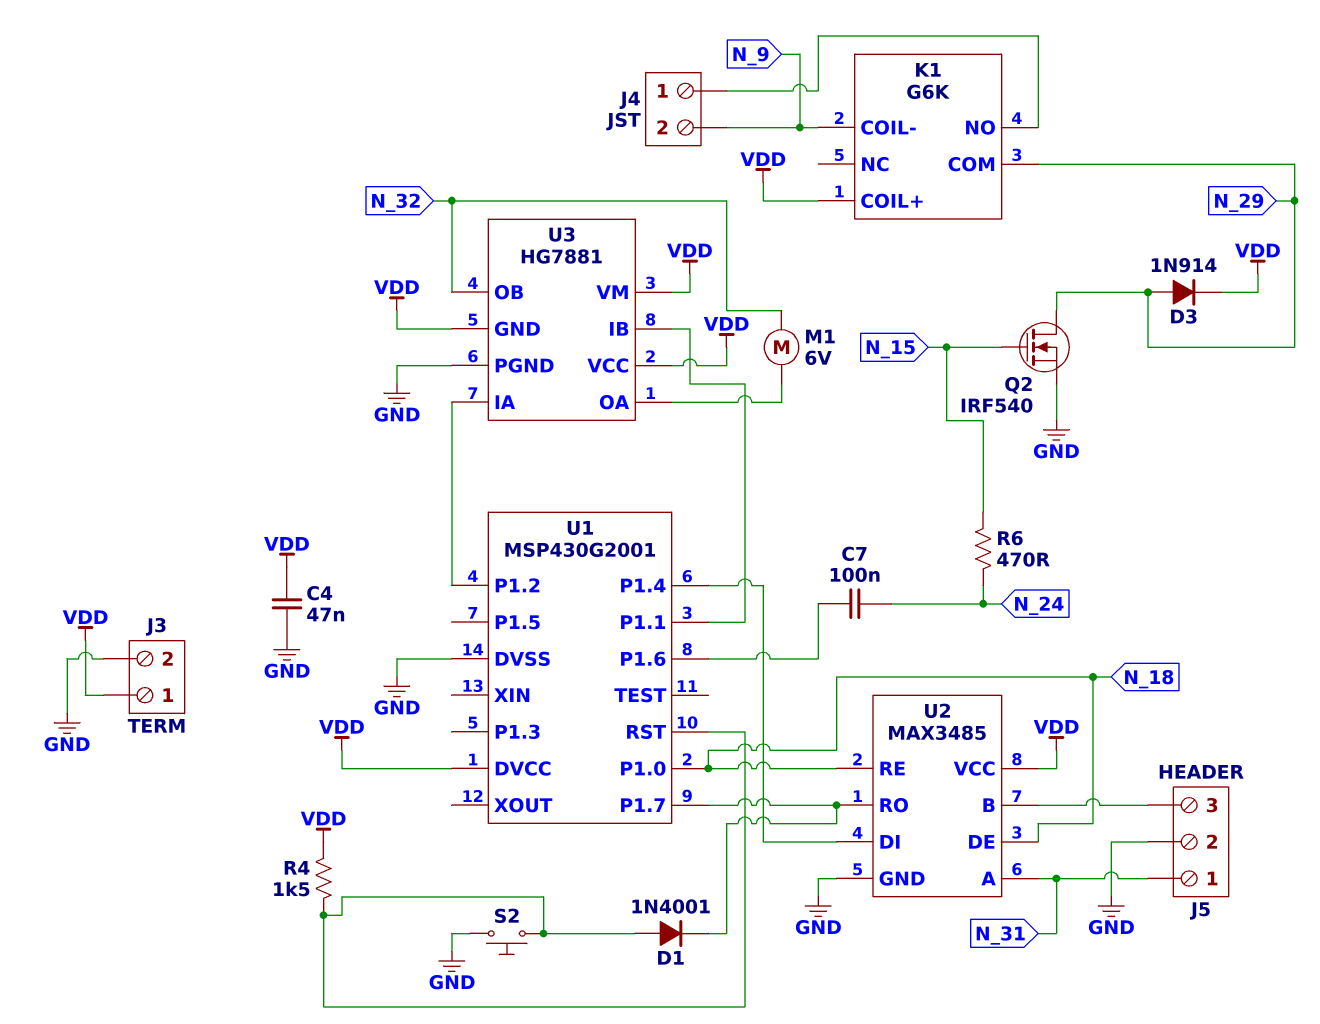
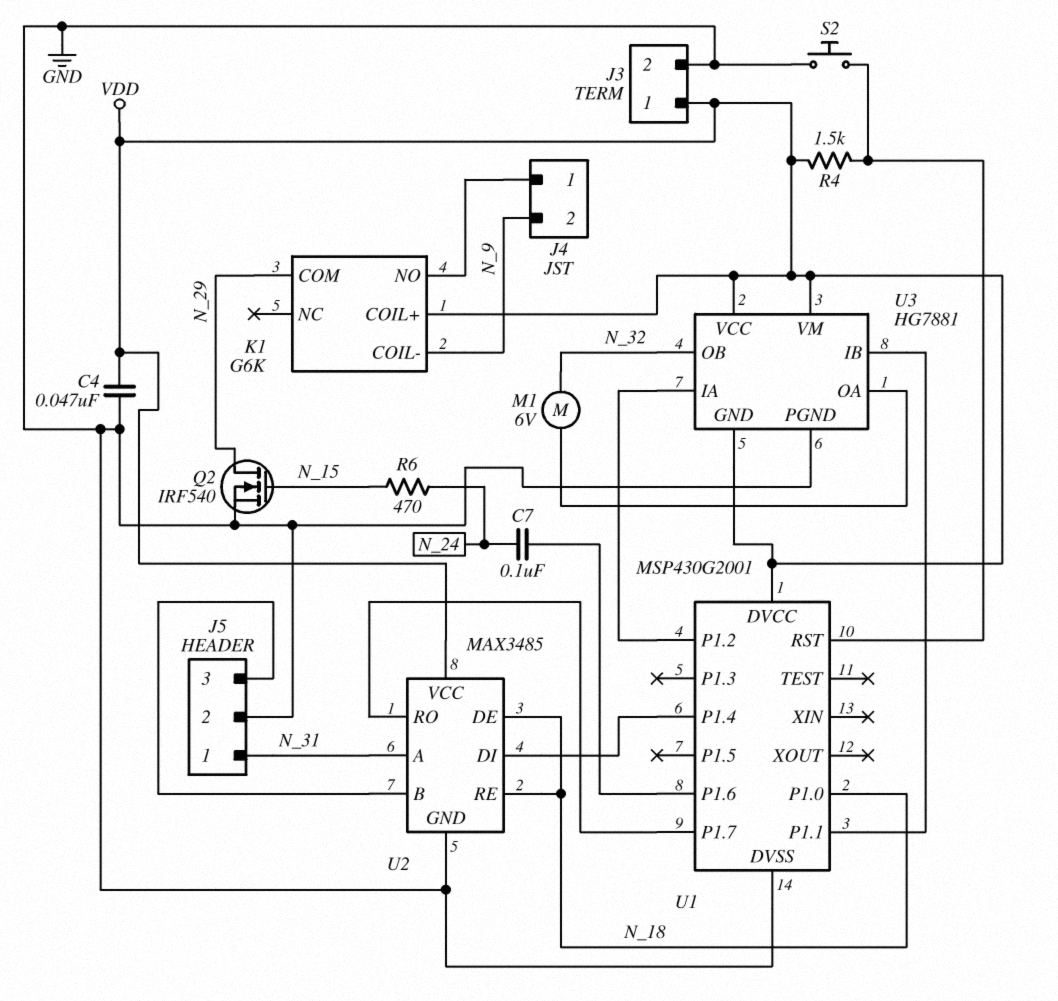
D1: diode 1N4001 (A U1/RST, K U1/P1.7) -> none
D3: diode 1N914 (A N_29, K VDD) -> none

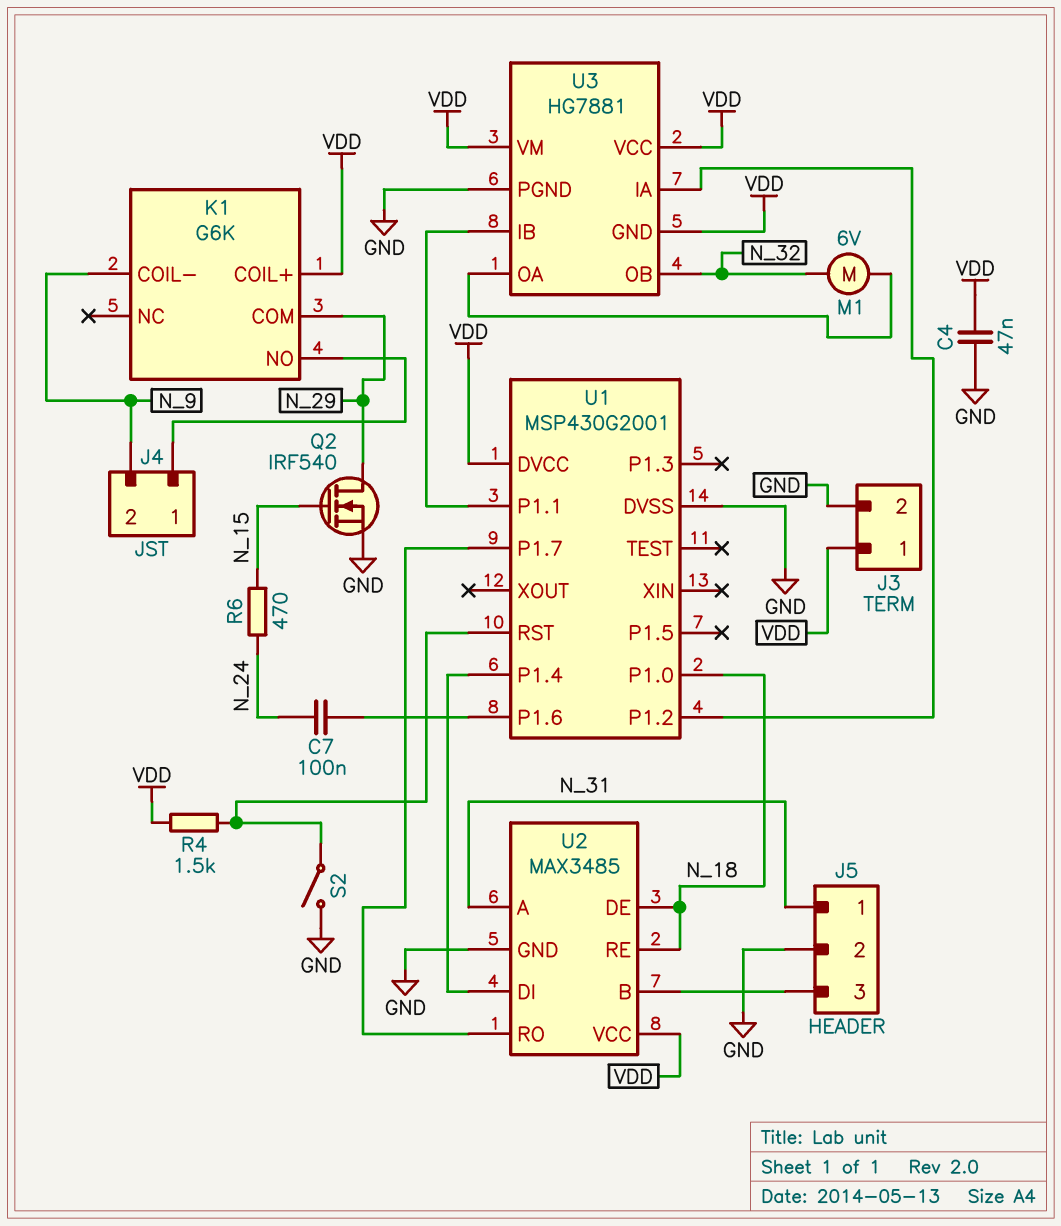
S2: button (GND, U1/RST) -> switch (GND, U1/RST)

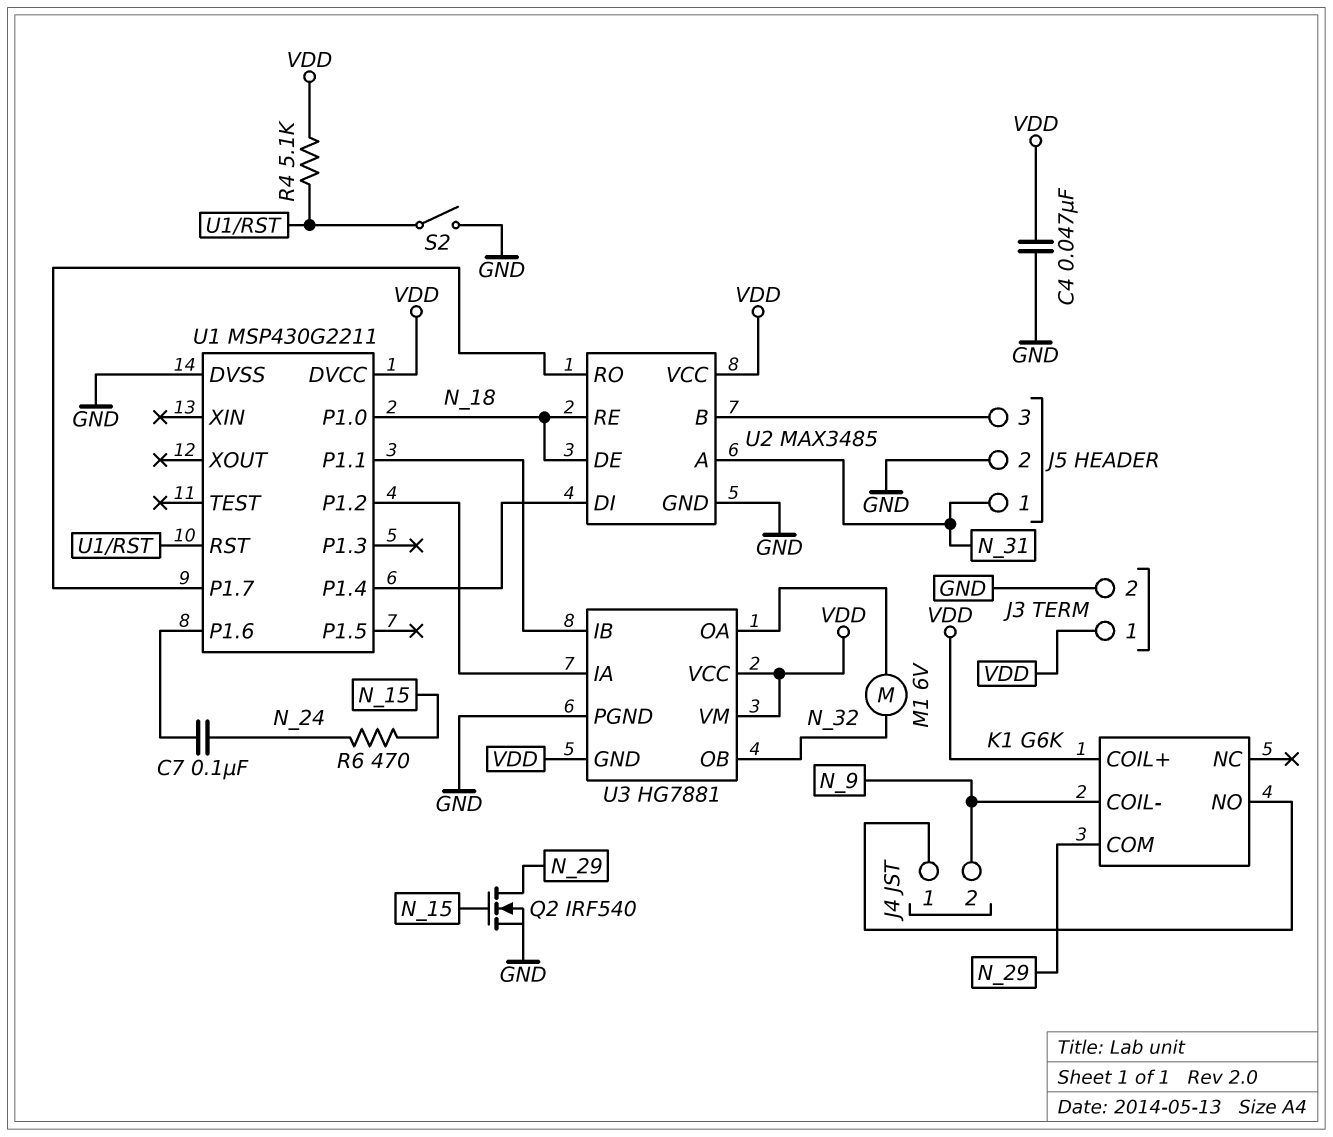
R4: 1.5k (U1/RST, VDD) -> 5.1k (U1/RST, VDD)
U1: MSP430G2001 -> MSP430G2211

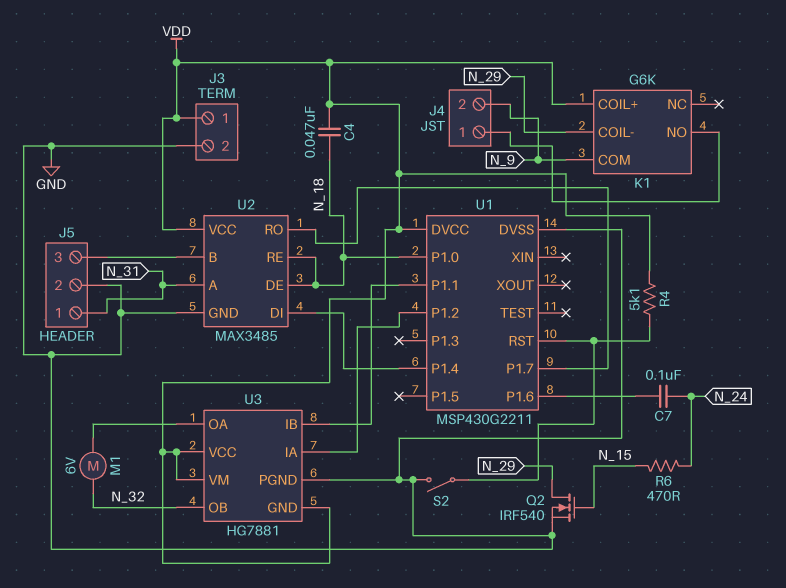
C4: 47nF (GND, VDD) -> 47nF (N_18, VDD)
K1 pin COIL-: N_9 -> N_29
K1 pin COM: N_29 -> N_9

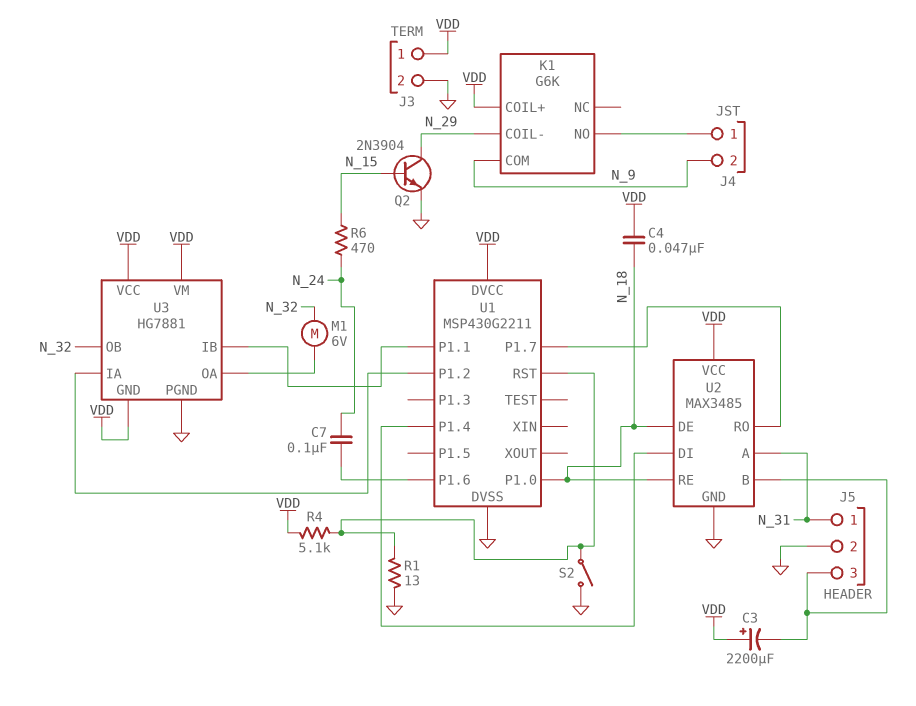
C3: none -> 2200uF (plus VDD, minus J5/3)
Q2: NMOS IRF540 (G N_15, D N_29, S GND) -> NPN 2N3904 (B N_15, C N_29, E GND)
R1: none -> 13 (GND, U1/RST)

